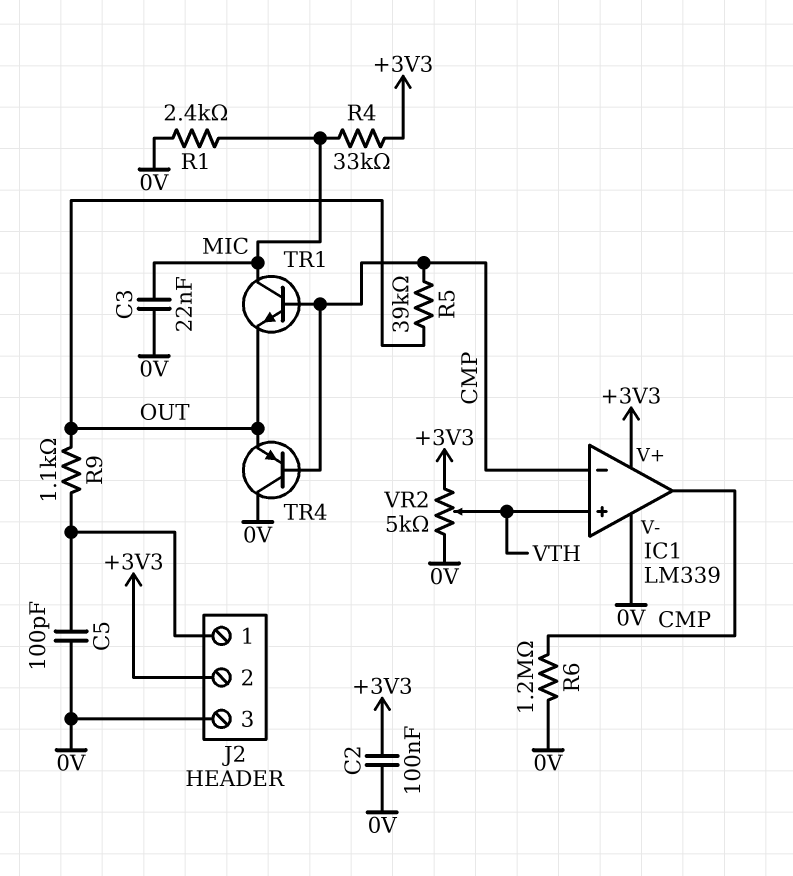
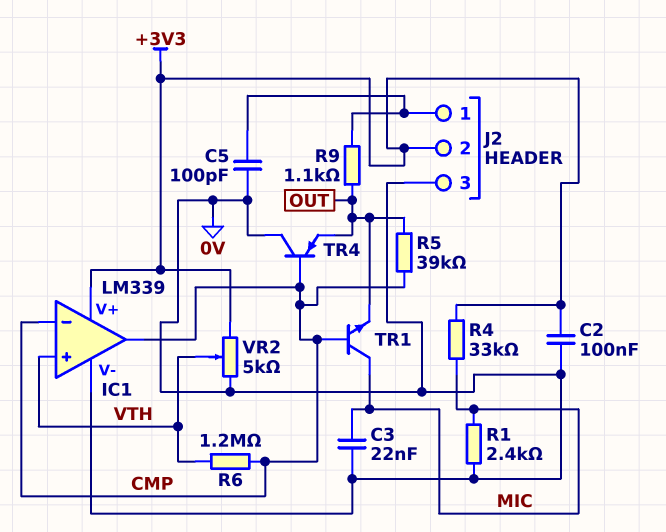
R6: 1.2M (0V, CMP) -> 1.2M (CMP, VTH)

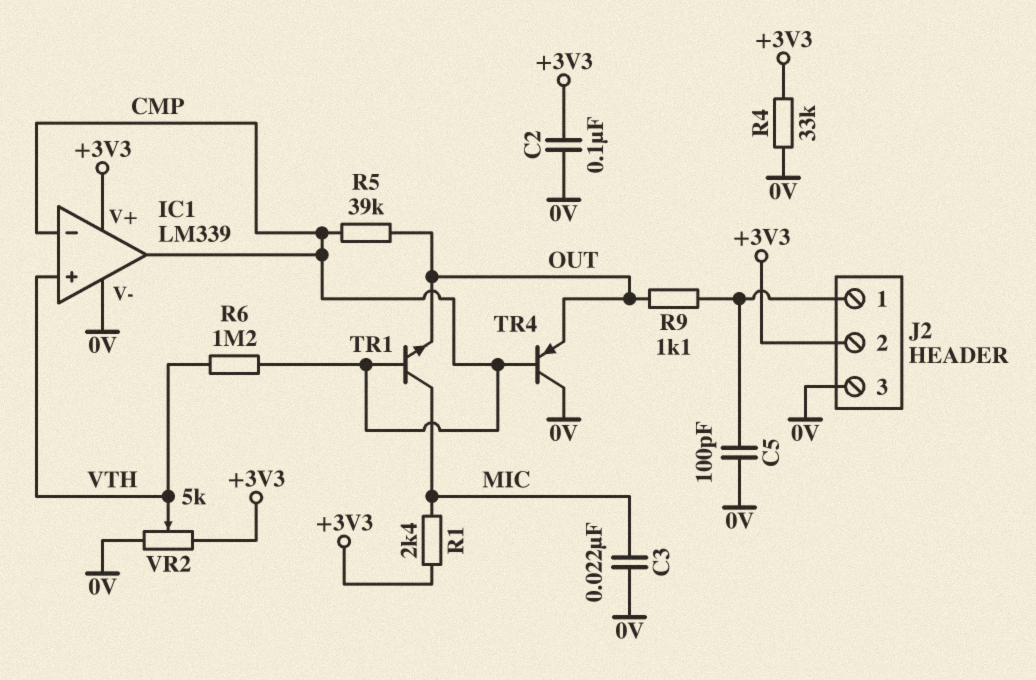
R1: 2.4k (0V, MIC) -> 2.4k (+3V3, MIC)
R4: 33k (+3V3, MIC) -> 33k (+3V3, 0V)

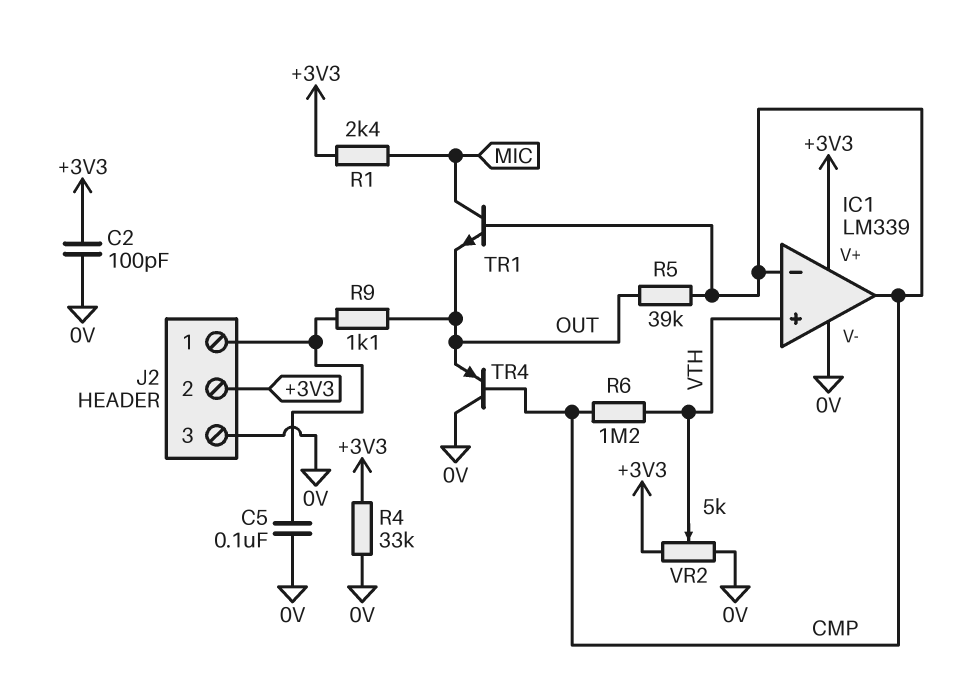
C2: 100nF (+3V3, 0V) -> 100pF (+3V3, 0V)
C3: 22nF (0V, MIC) -> none
C5: 100pF (0V, J2/1) -> 100nF (0V, J2/1)

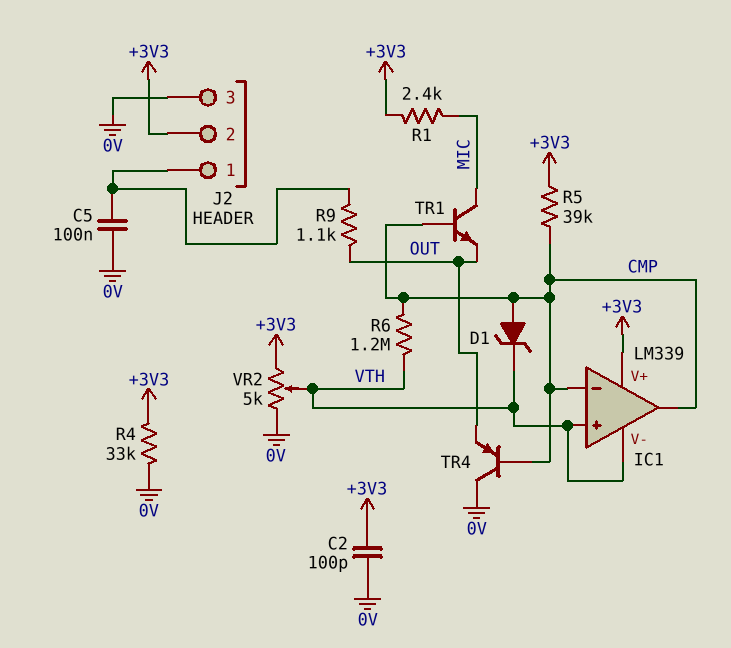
D1: none -> zener (A CMP, K VTH)
IC1 pin V-: 0V -> VTH
R5: 39k (CMP, OUT) -> 39k (+3V3, CMP)

